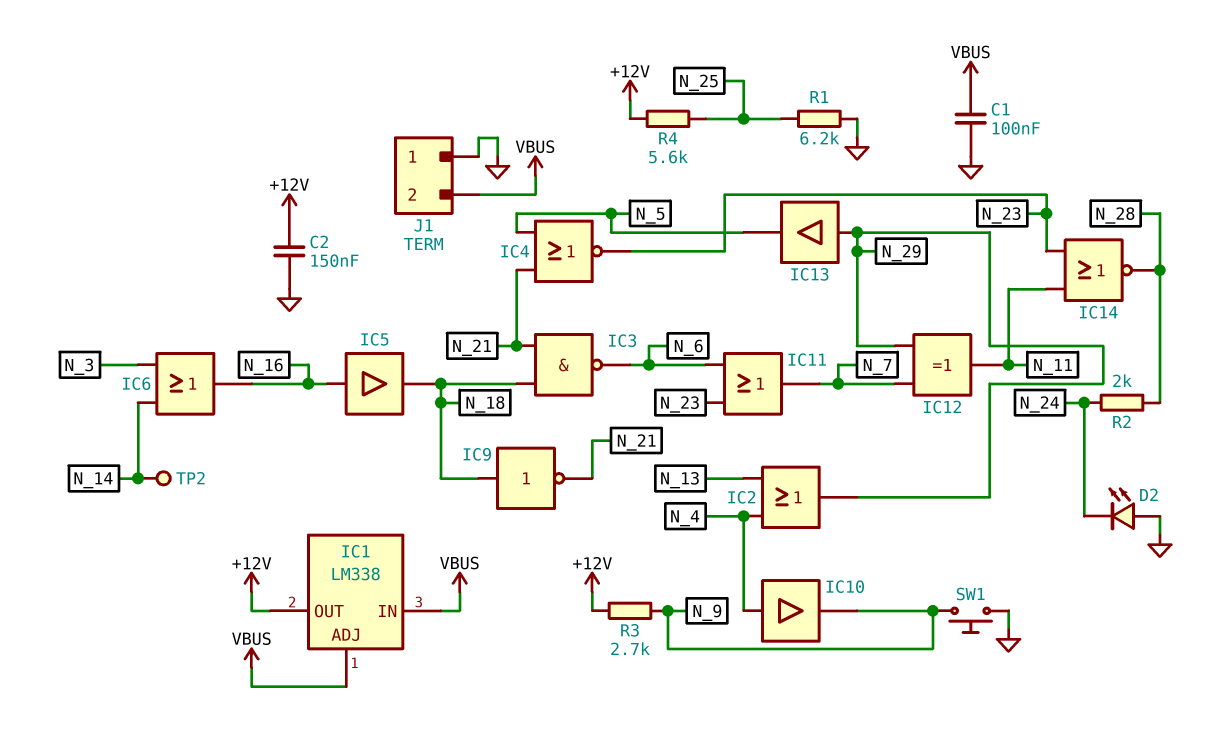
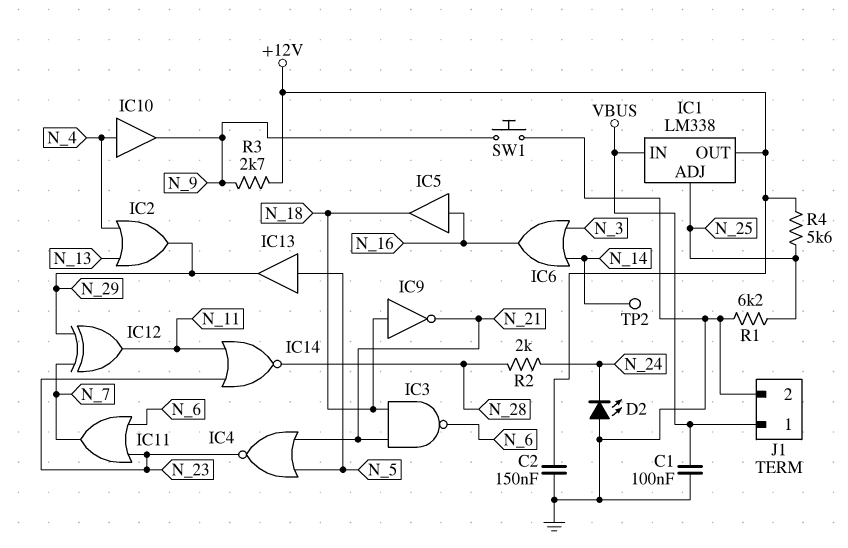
IC1 pin ADJ: VBUS -> N_25
IC13: buffer (in N_29, out N_5) -> buffer (in N_5, out N_29)
J1 pin 1: GND -> VBUS
J1 pin 2: VBUS -> GND

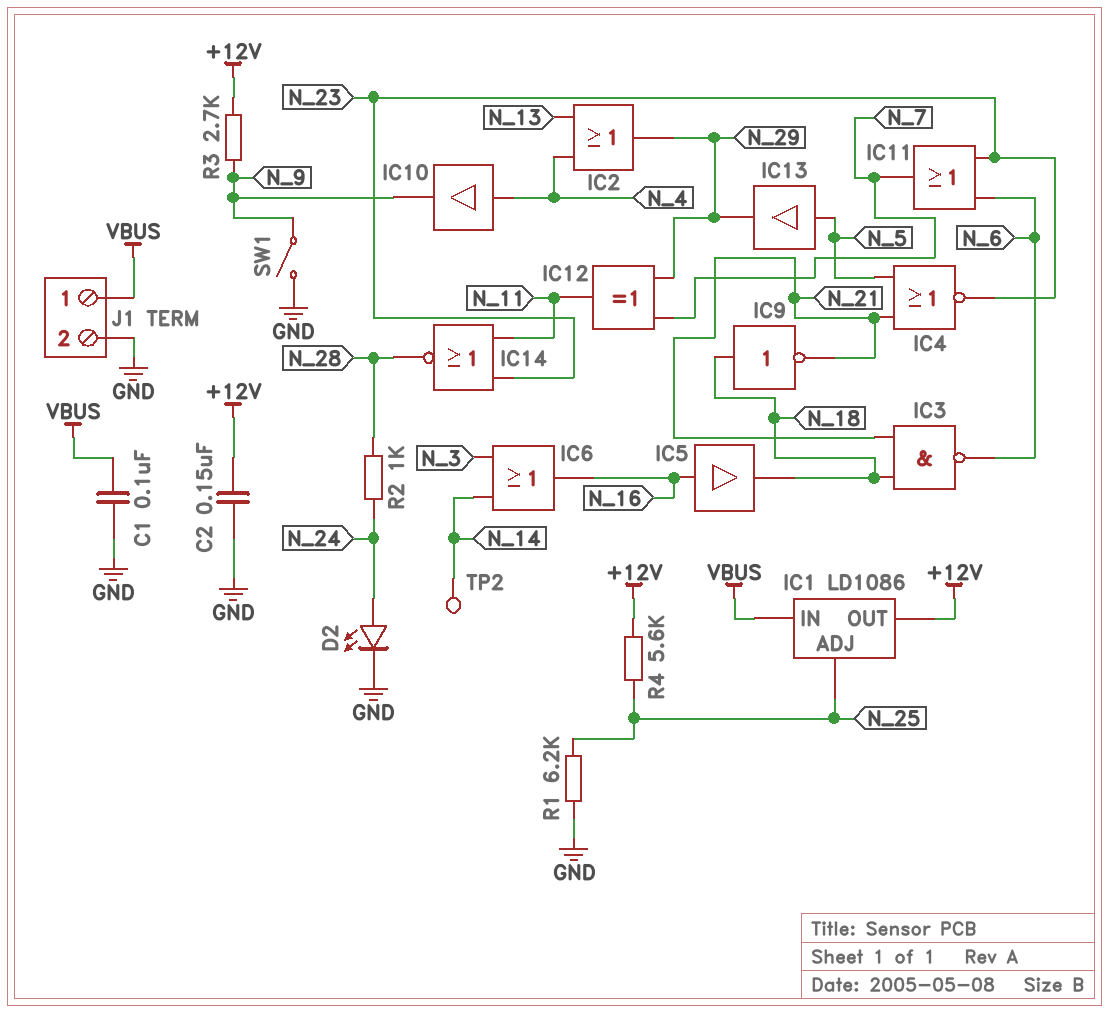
D2: LED (A GND, K N_24) -> LED (A N_24, K GND)
IC1: LM338 -> LD1086
R2: 2k (N_24, N_28) -> 1k (N_24, N_28)
SW1: button (GND, N_9) -> switch (GND, N_9)

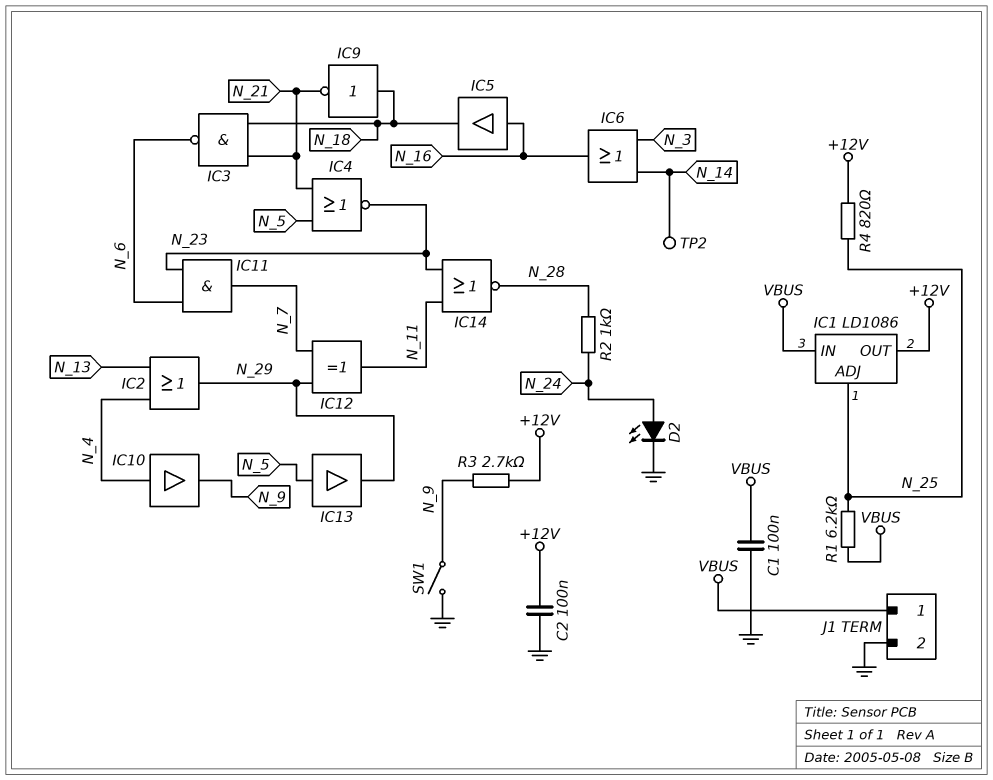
C2: 150nF (+12V, GND) -> 100nF (+12V, GND)
IC11: OR (in N_6, in N_23, out N_7) -> AND (in N_6, in N_23, out N_7)
R1: 6.2k (GND, N_25) -> 6.2k (N_25, VBUS)
R4: 5.6k (+12V, N_25) -> 820 (+12V, N_25)

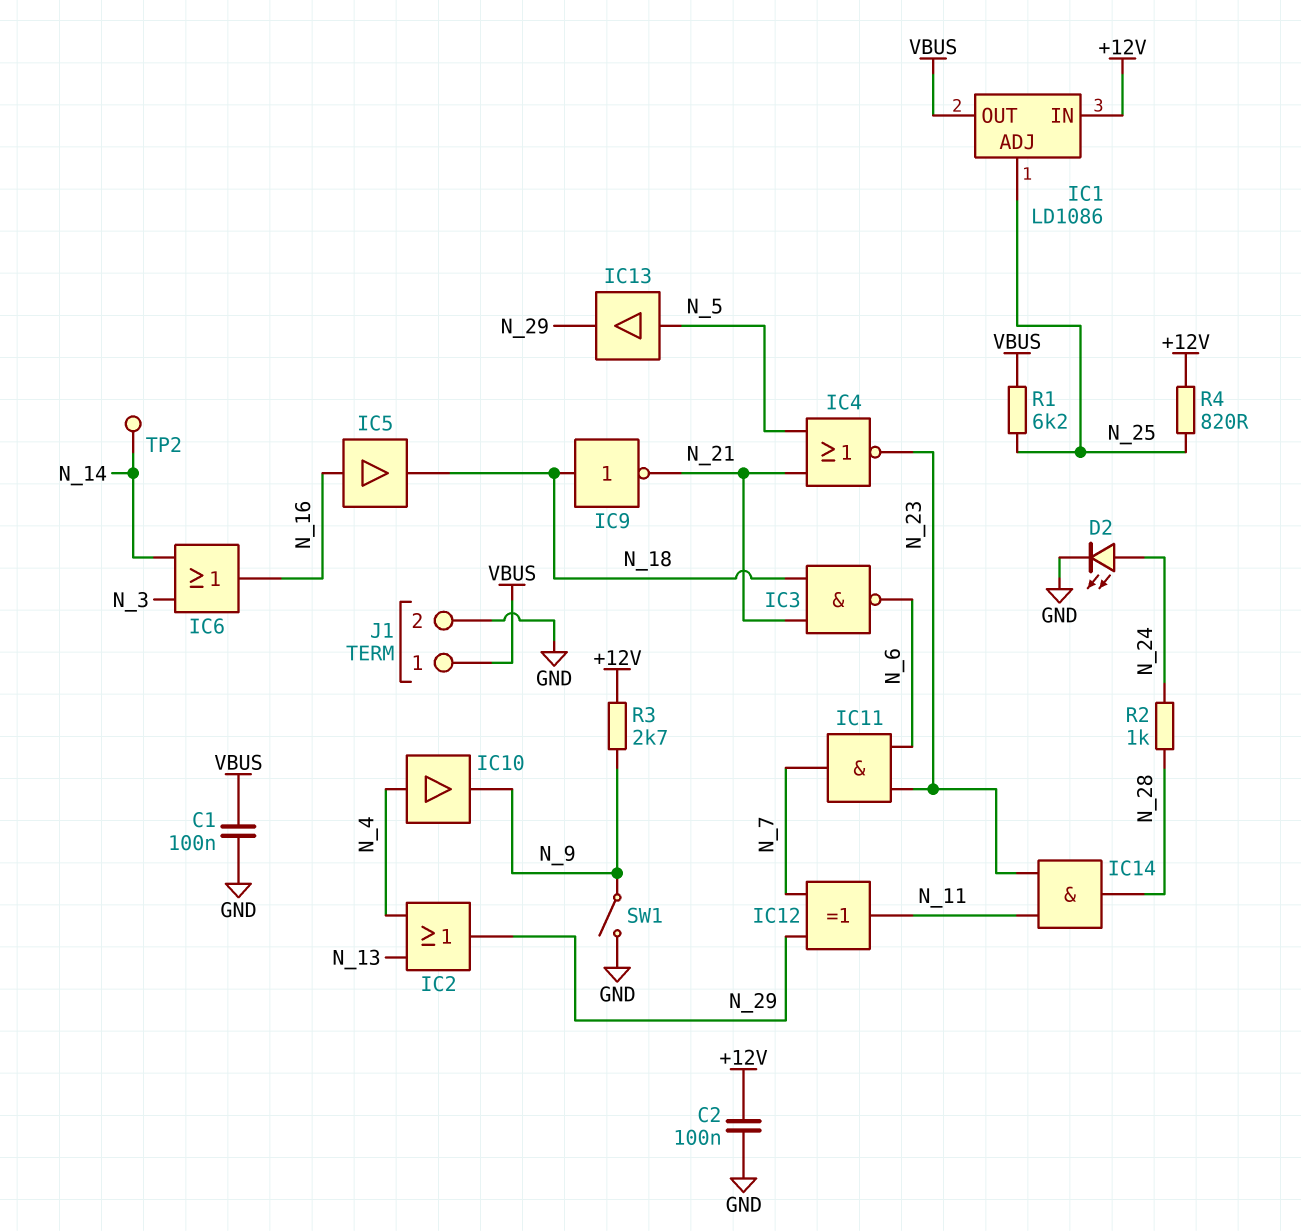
IC1 pin IN: VBUS -> +12V
IC1 pin OUT: +12V -> VBUS
IC14: NOR (in N_11, in N_23, out N_28) -> AND (in N_11, in N_23, out N_28)

